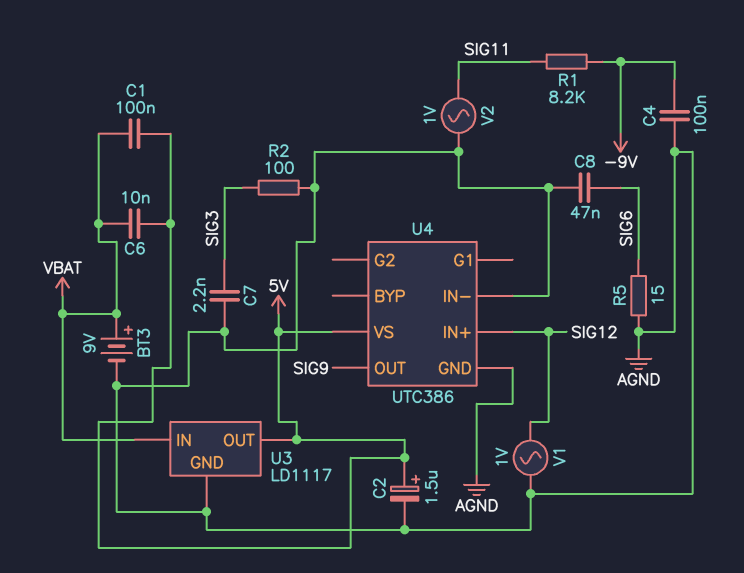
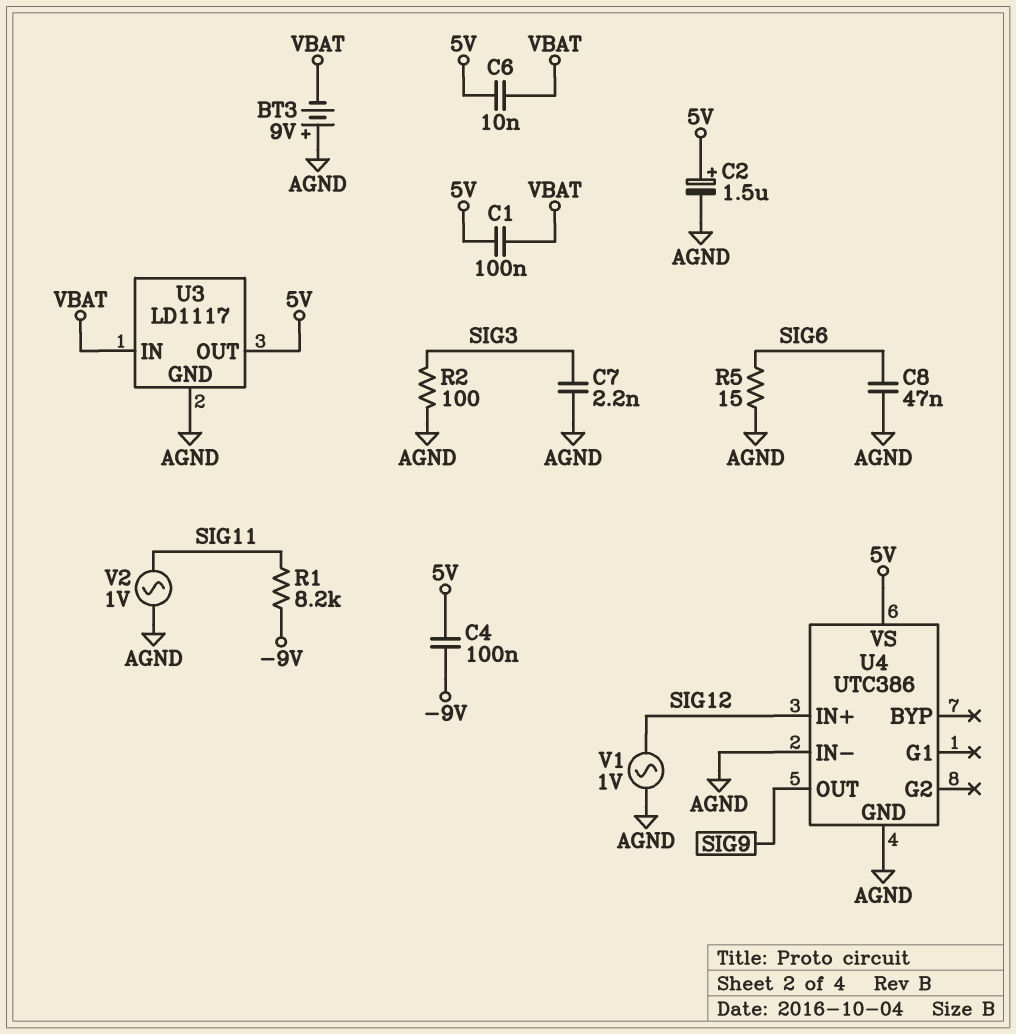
BT3: 9V (plus VBAT, minus AGND) -> 9V (plus AGND, minus VBAT)
C4: 100nF (-9V, AGND) -> 100nF (-9V, 5V)

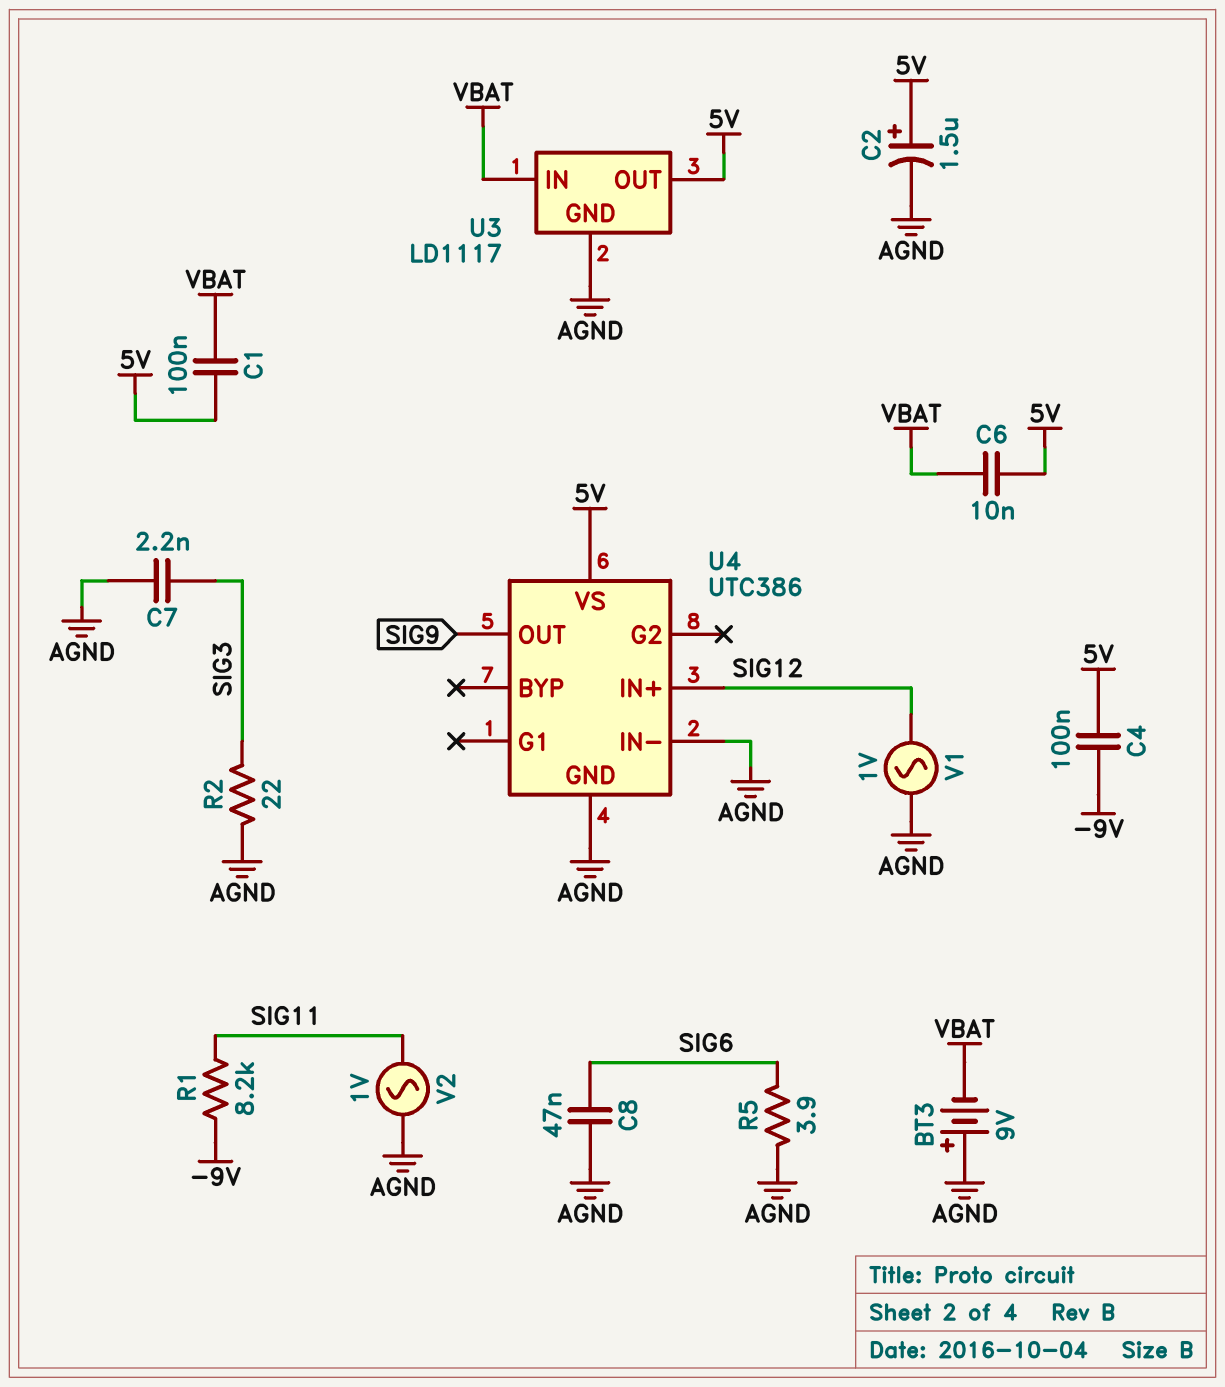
R2: 100 (AGND, SIG3) -> 22 (AGND, SIG3)
R5: 15 (AGND, SIG6) -> 3.9 (AGND, SIG6)

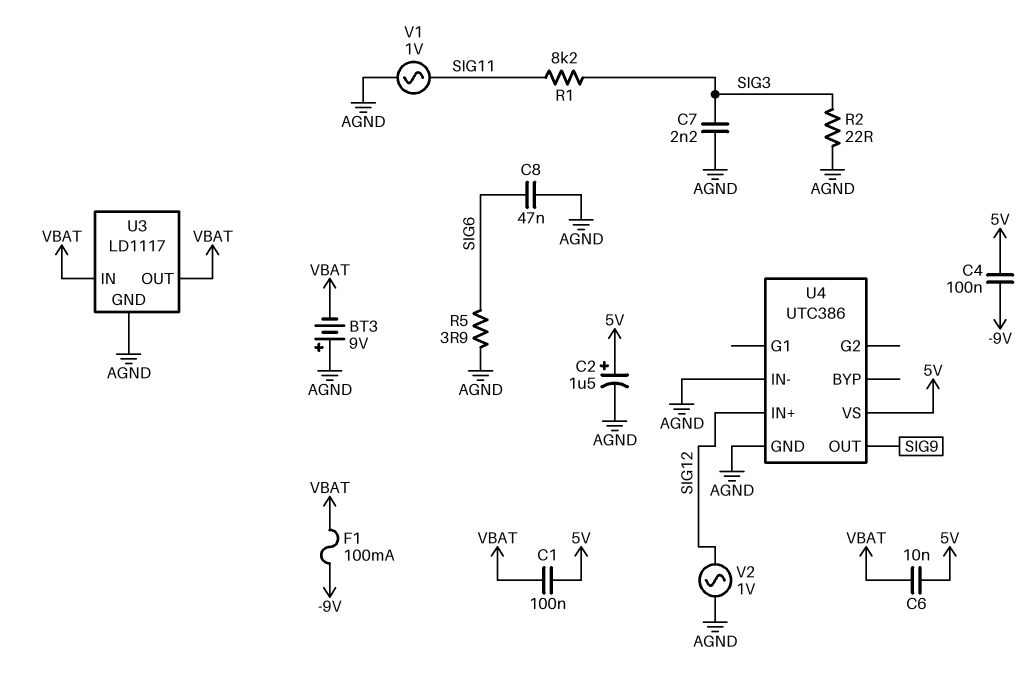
F1: none -> 100mA (-9V, VBAT)
R1: 8.2k (-9V, SIG11) -> 8.2k (SIG3, SIG11)
U3 pin OUT: 5V -> VBAT
V1: AC 1V (AGND, SIG12) -> AC 1V (AGND, SIG11)
V2: AC 1V (AGND, SIG11) -> AC 1V (AGND, SIG12)

